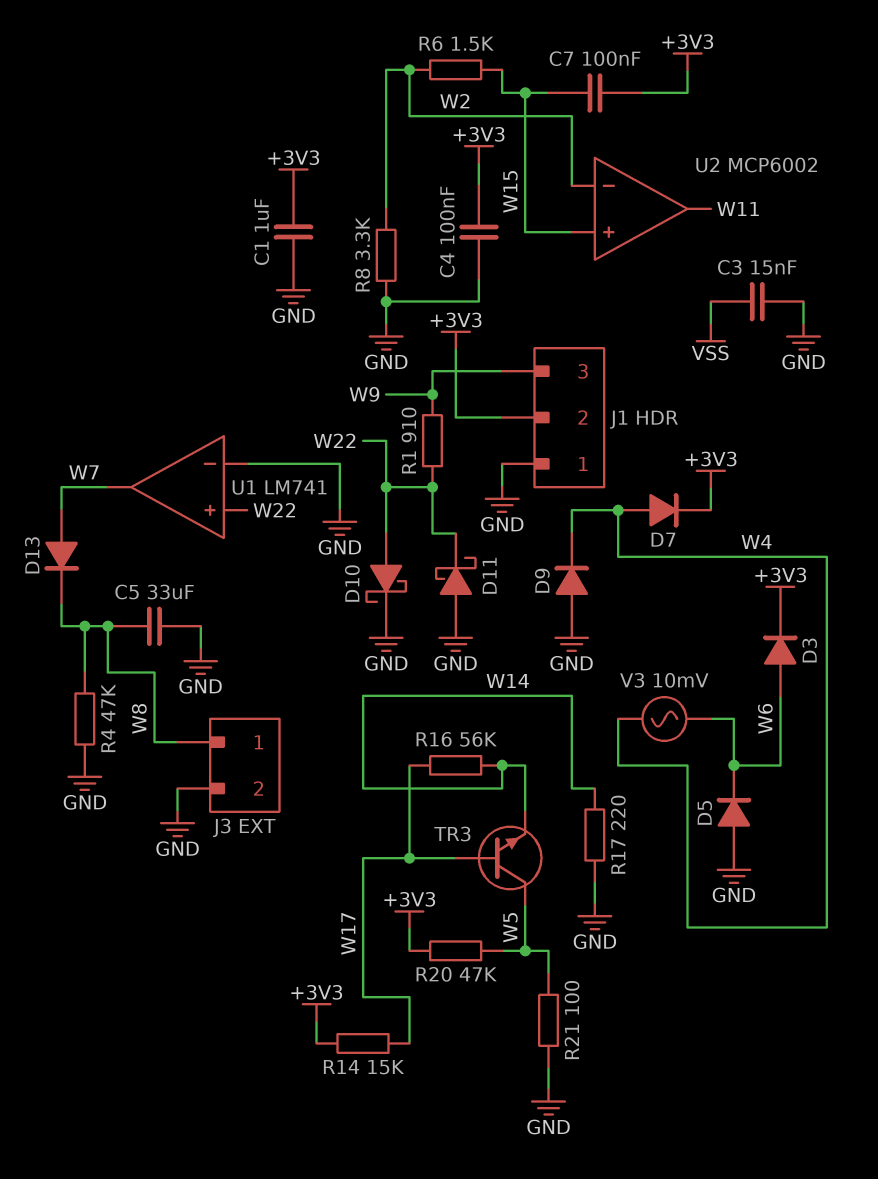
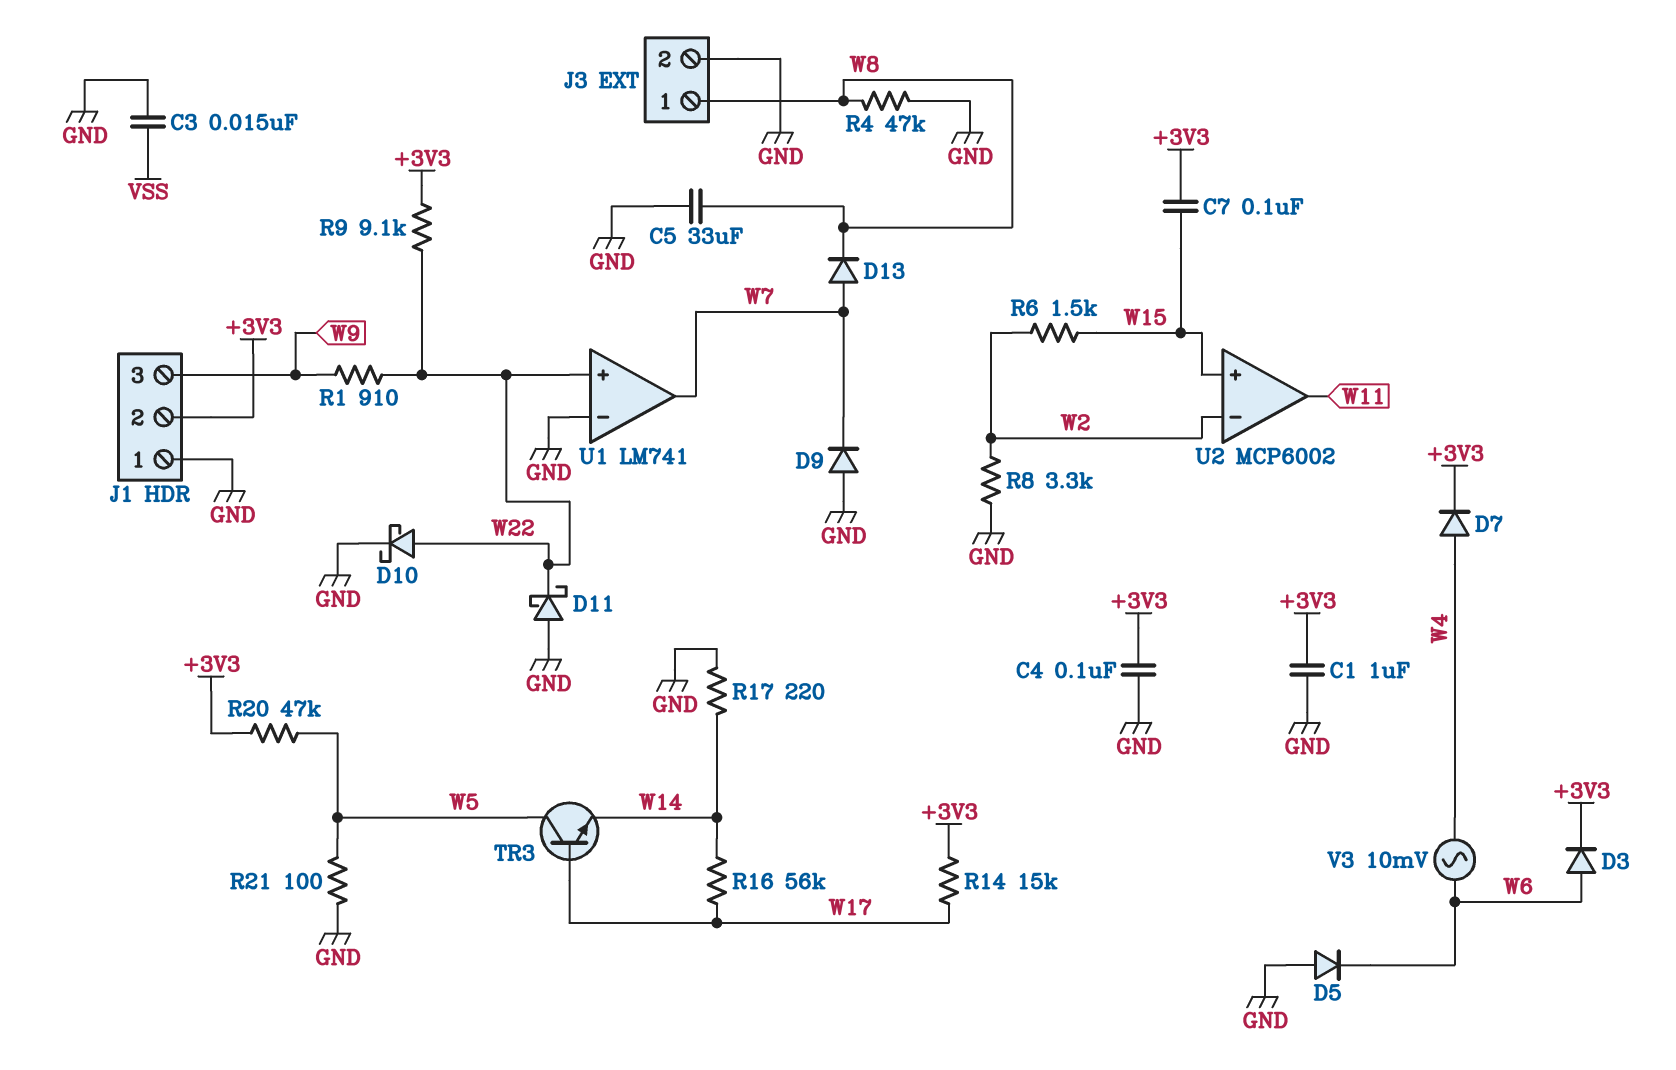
D9: diode (A GND, K W4) -> diode (A GND, K W7)
R9: none -> 9.1k (+3V3, W22)

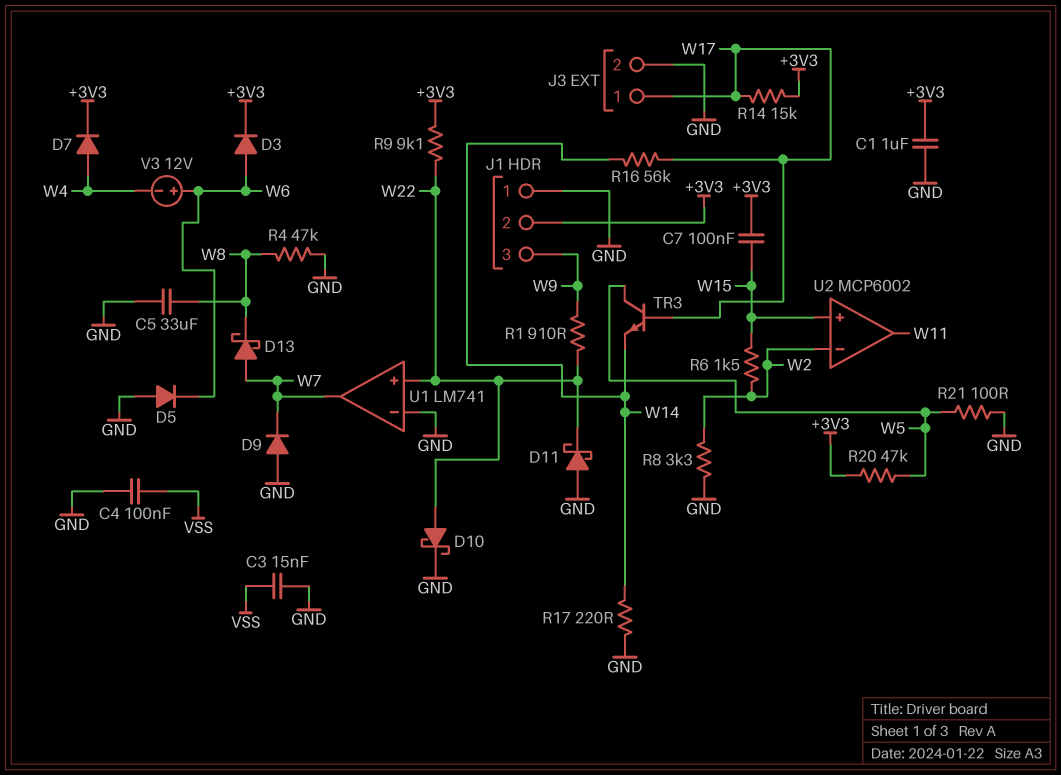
C4: 100nF (+3V3, GND) -> 100nF (GND, VSS)
D13: diode (A W7, K W8) -> schottky (A W7, K W8)
J3 pin 1: W8 -> W17
V3: AC 10mV (W4, W6) -> 12V (plus W6, minus W4)

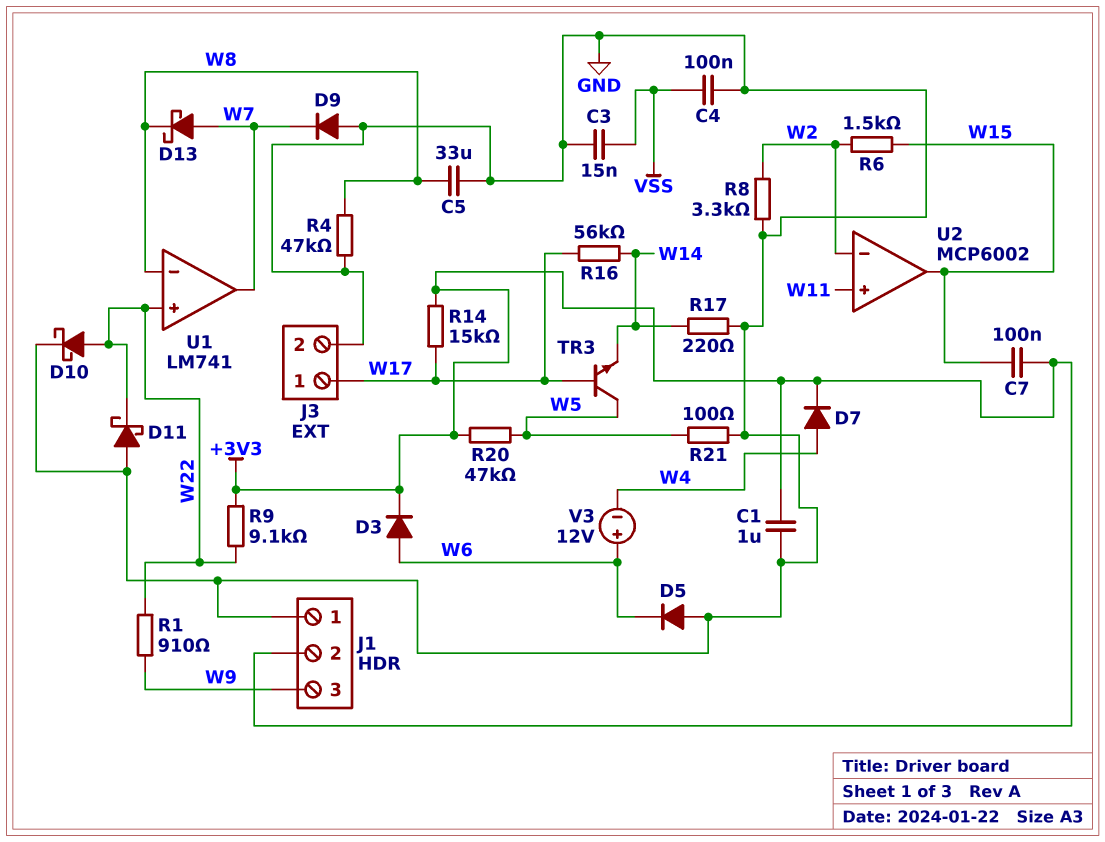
U1 pin in-: GND -> W8
U2 pin in+: W15 -> W11
U2 pin out: W11 -> W15

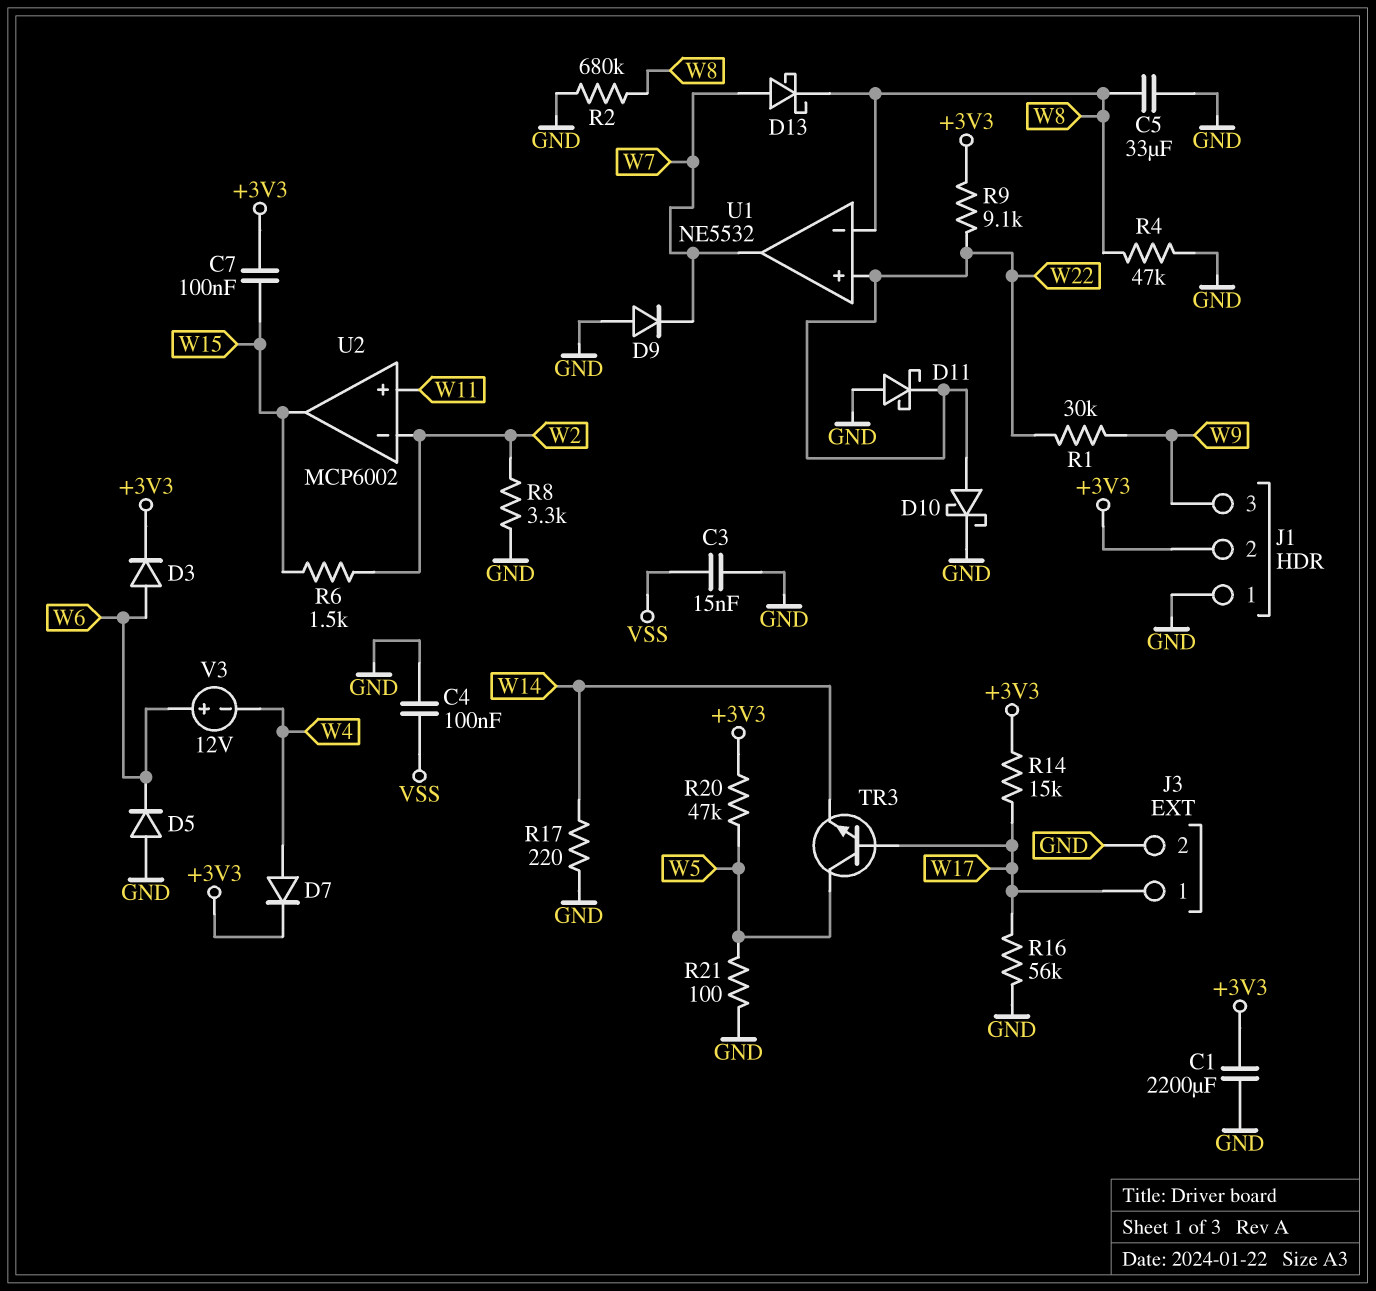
C1: 1uF (+3V3, GND) -> 2200uF (+3V3, GND)
R1: 910 (W9, W22) -> 30k (W9, W22)
R2: none -> 680k (GND, W8)
R16: 56k (W14, W17) -> 56k (GND, W17)
U1: LM741 -> NE5532

